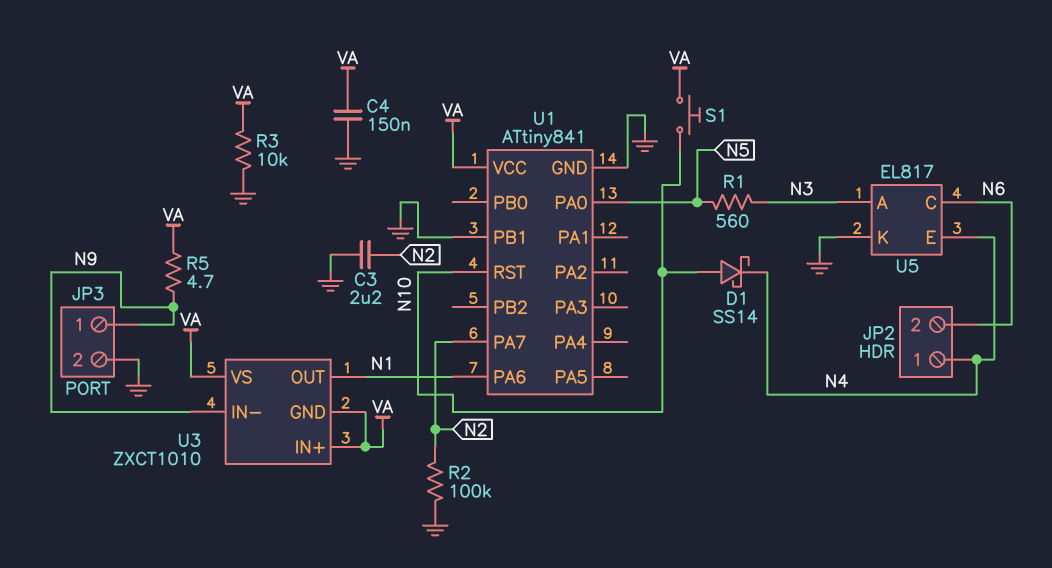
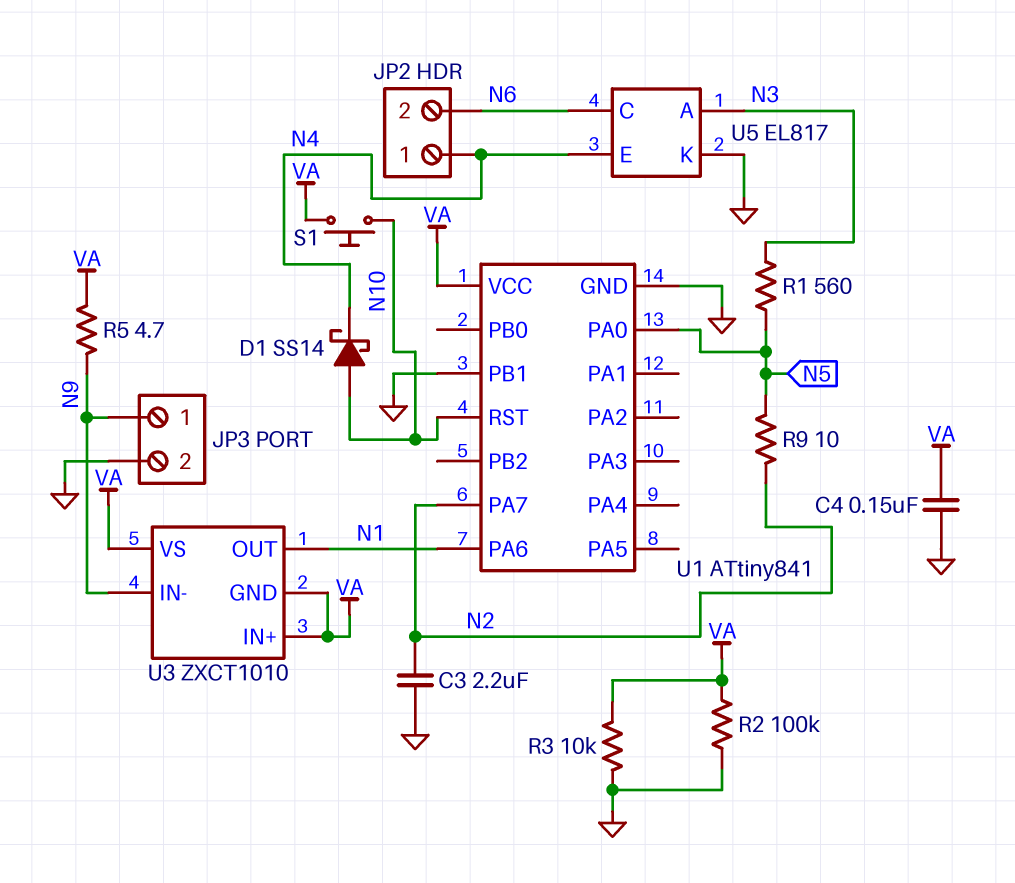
R2: 100k (GND, N2) -> 100k (GND, VA)
R9: none -> 10 (N2, N5)

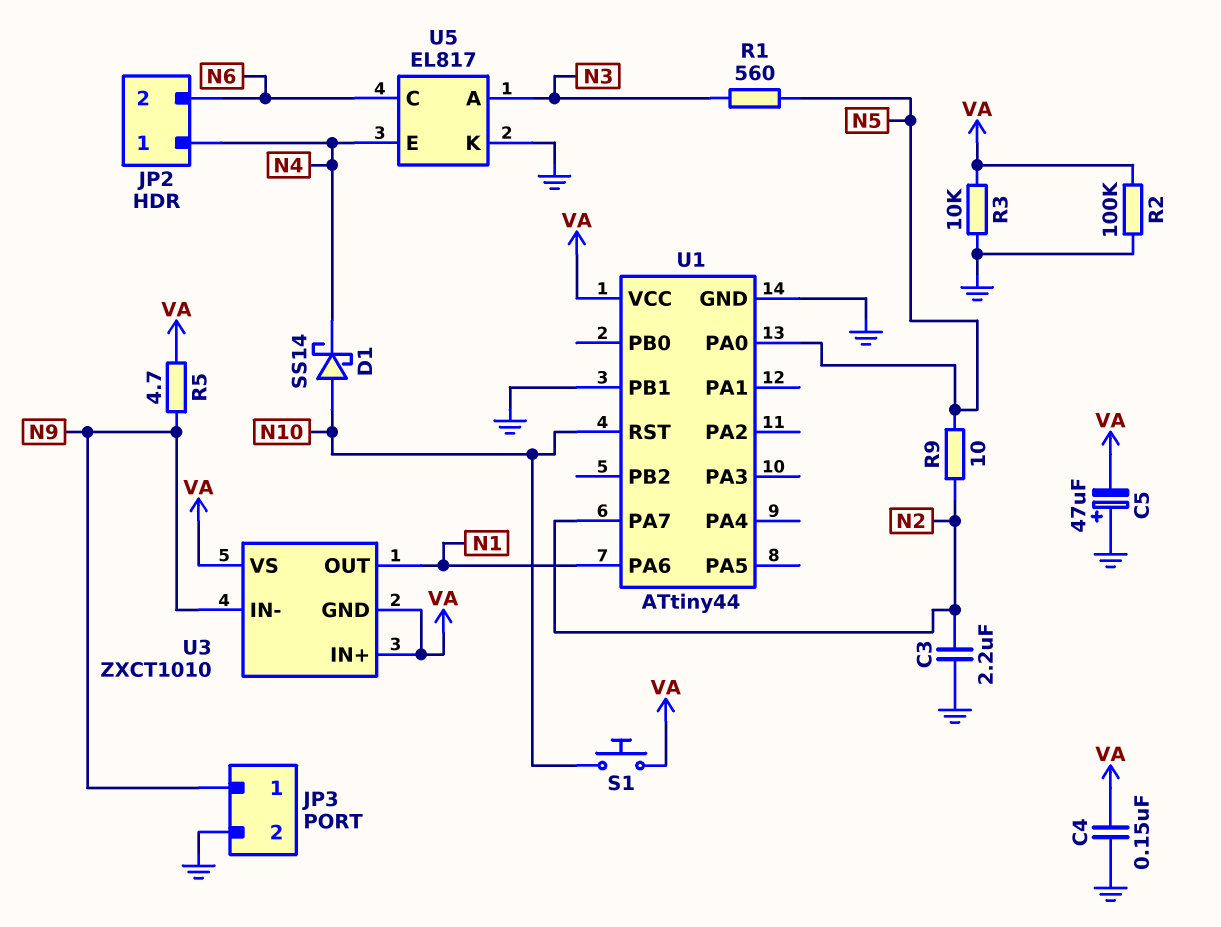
C5: none -> 47uF (plus GND, minus VA)
U1: ATtiny841 -> ATtiny44

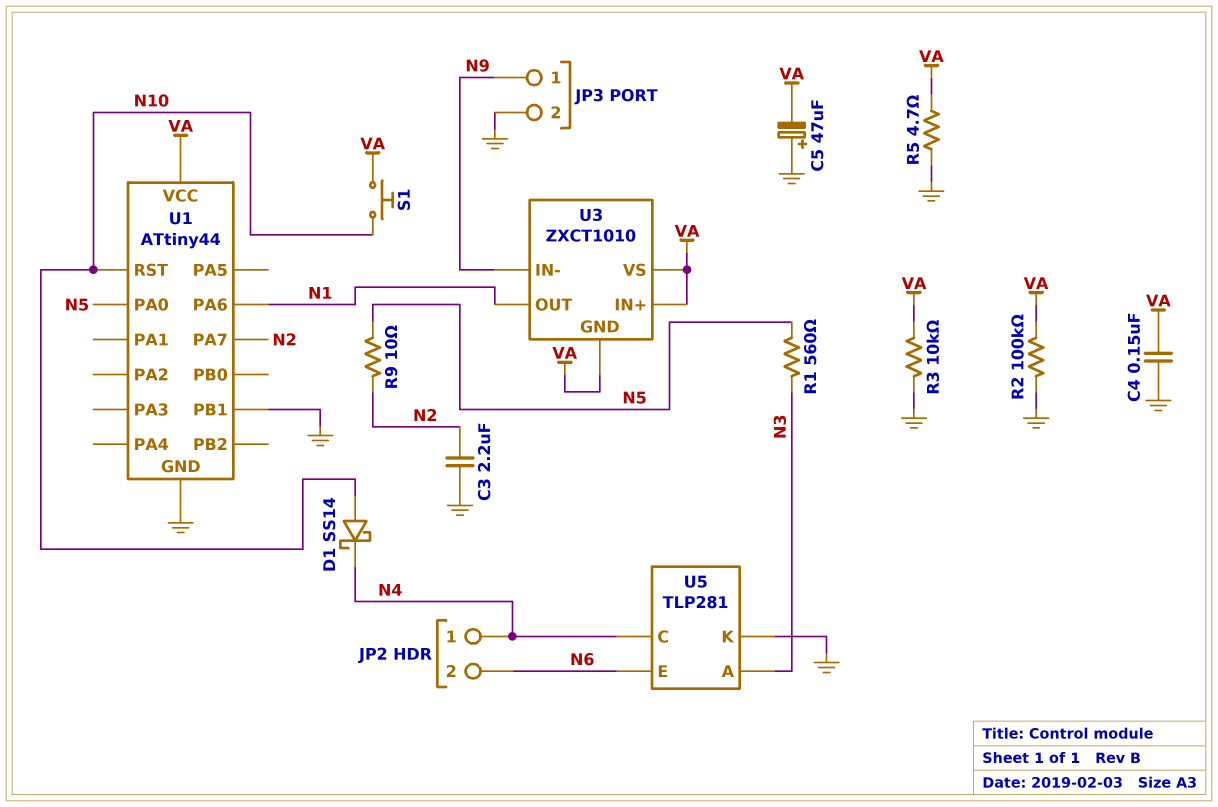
R5: 4.7 (N9, VA) -> 4.7 (GND, VA)
U5: EL817 -> TLP281
U5 pin C: N6 -> N4
U5 pin E: N4 -> N6

